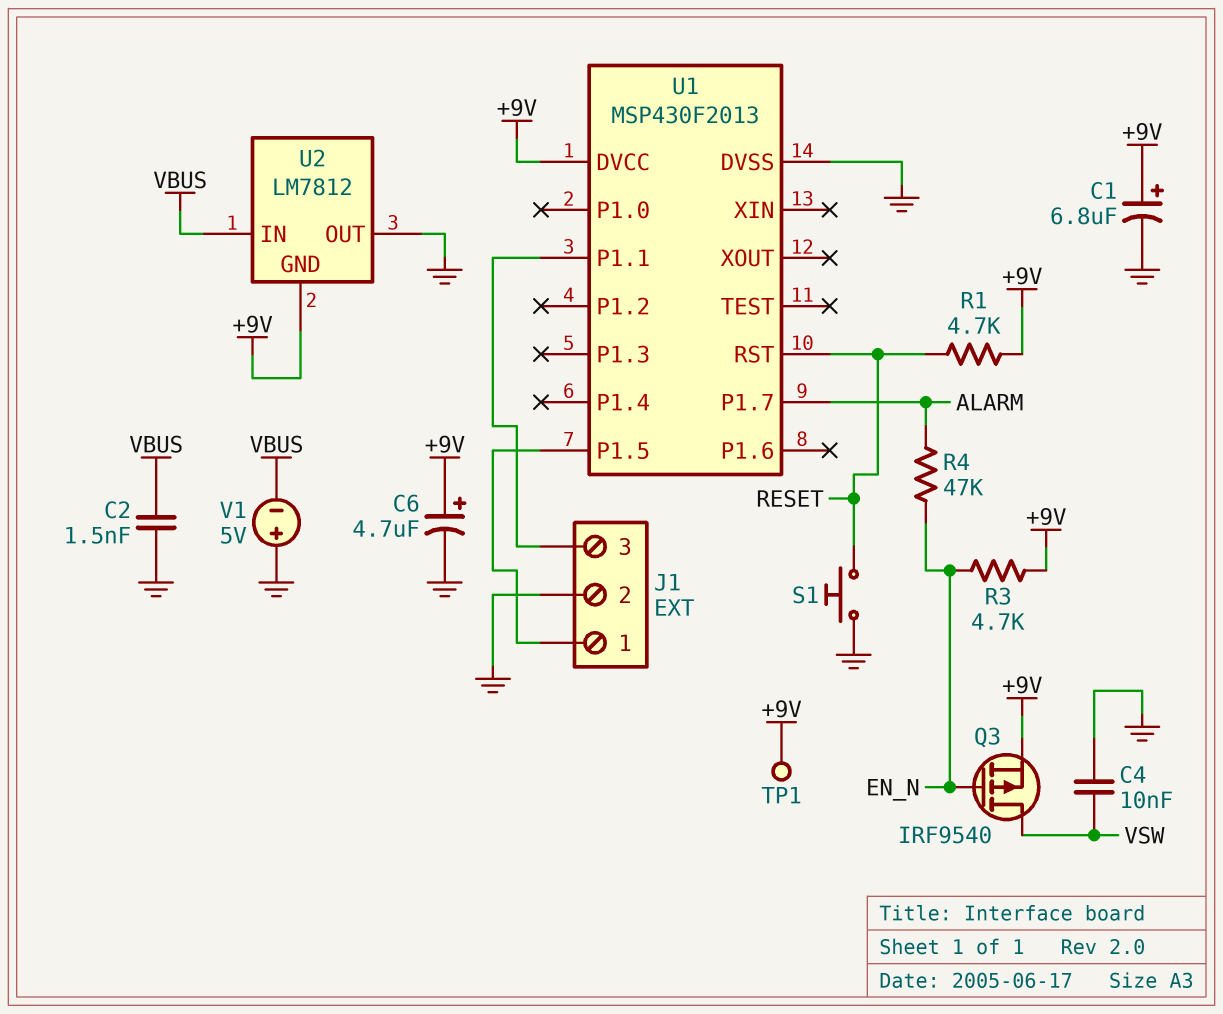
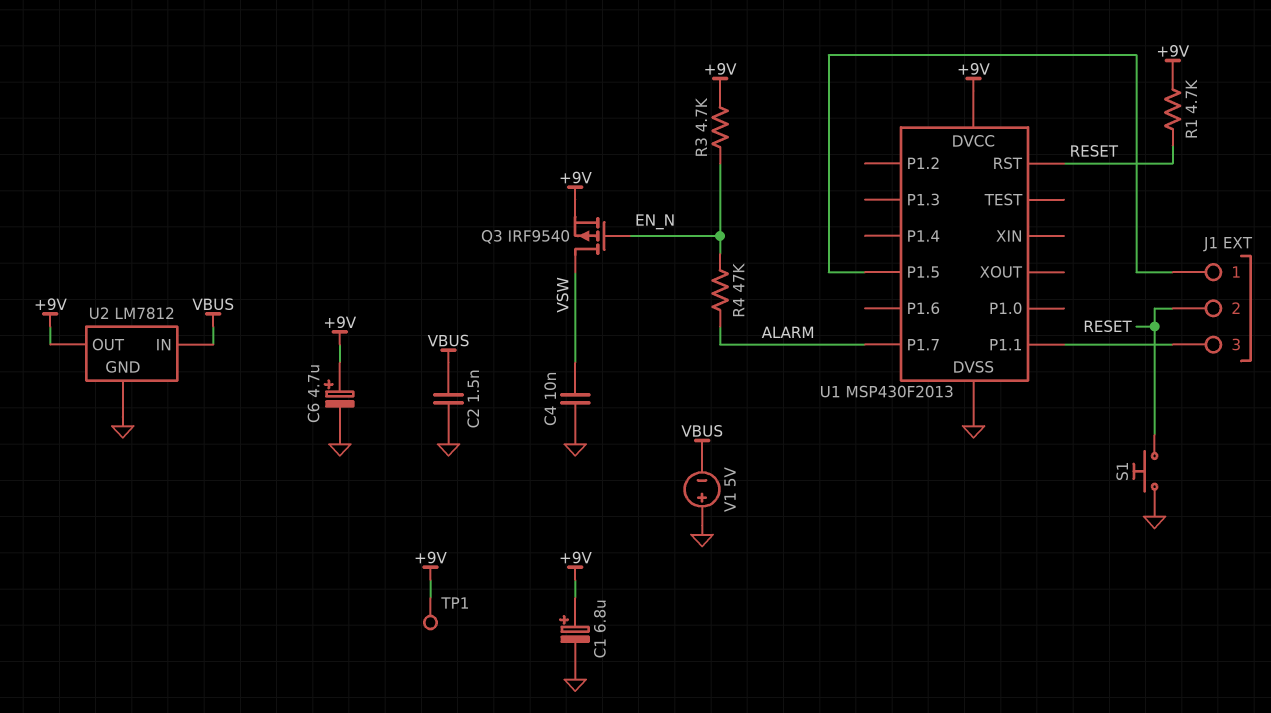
J1 pin 2: GND -> RESET
U2 pin GND: +9V -> GND
U2 pin OUT: GND -> +9V

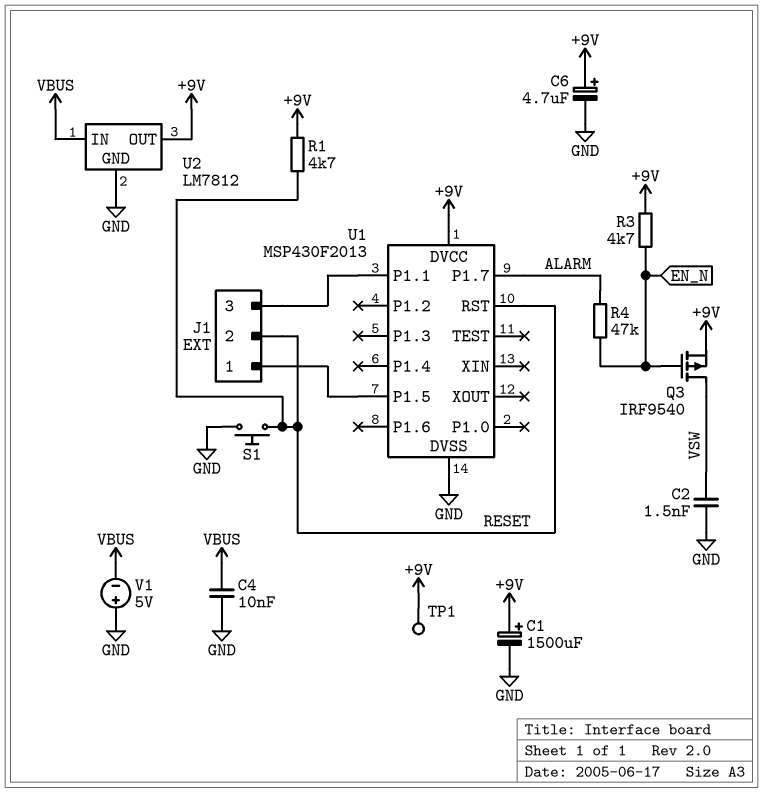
C1: 6.8uF (plus +9V, minus GND) -> 1500uF (plus +9V, minus GND)
C2: 1.5nF (GND, VBUS) -> 1.5nF (GND, VSW)
C4: 10nF (GND, VSW) -> 10nF (GND, VBUS)

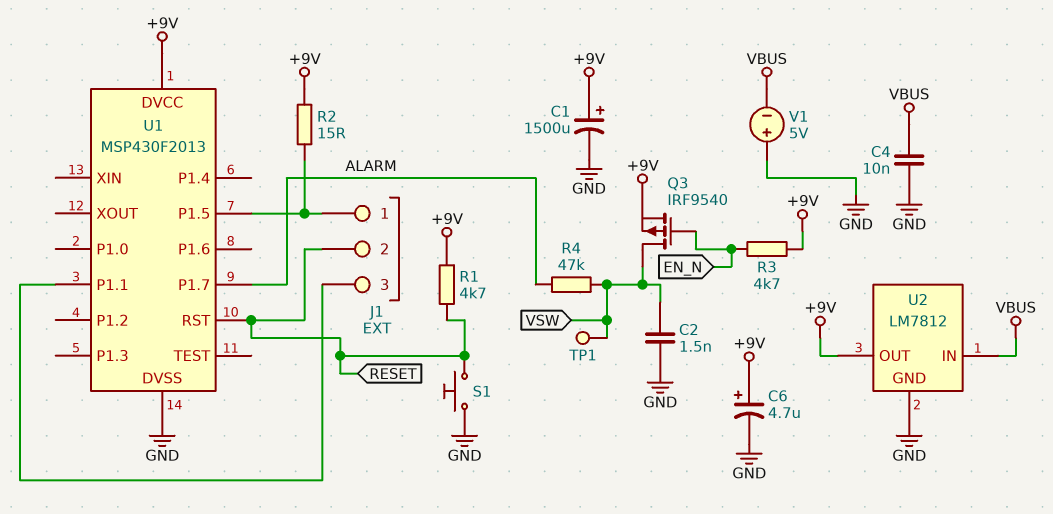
R2: none -> 15 (+9V, J1/1)
R4: 47k (ALARM, EN_N) -> 47k (ALARM, VSW)
TP1: test point (+9V) -> test point (VSW)

